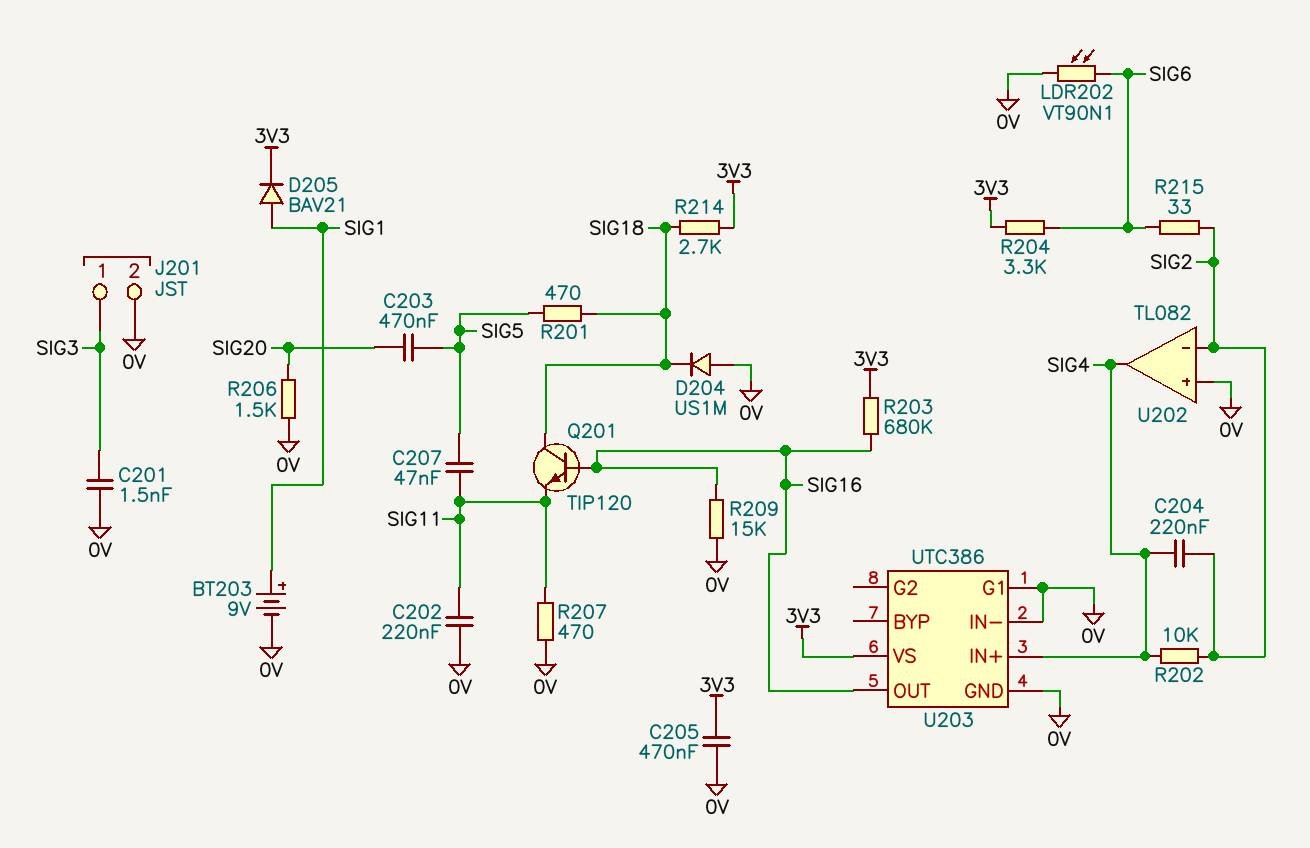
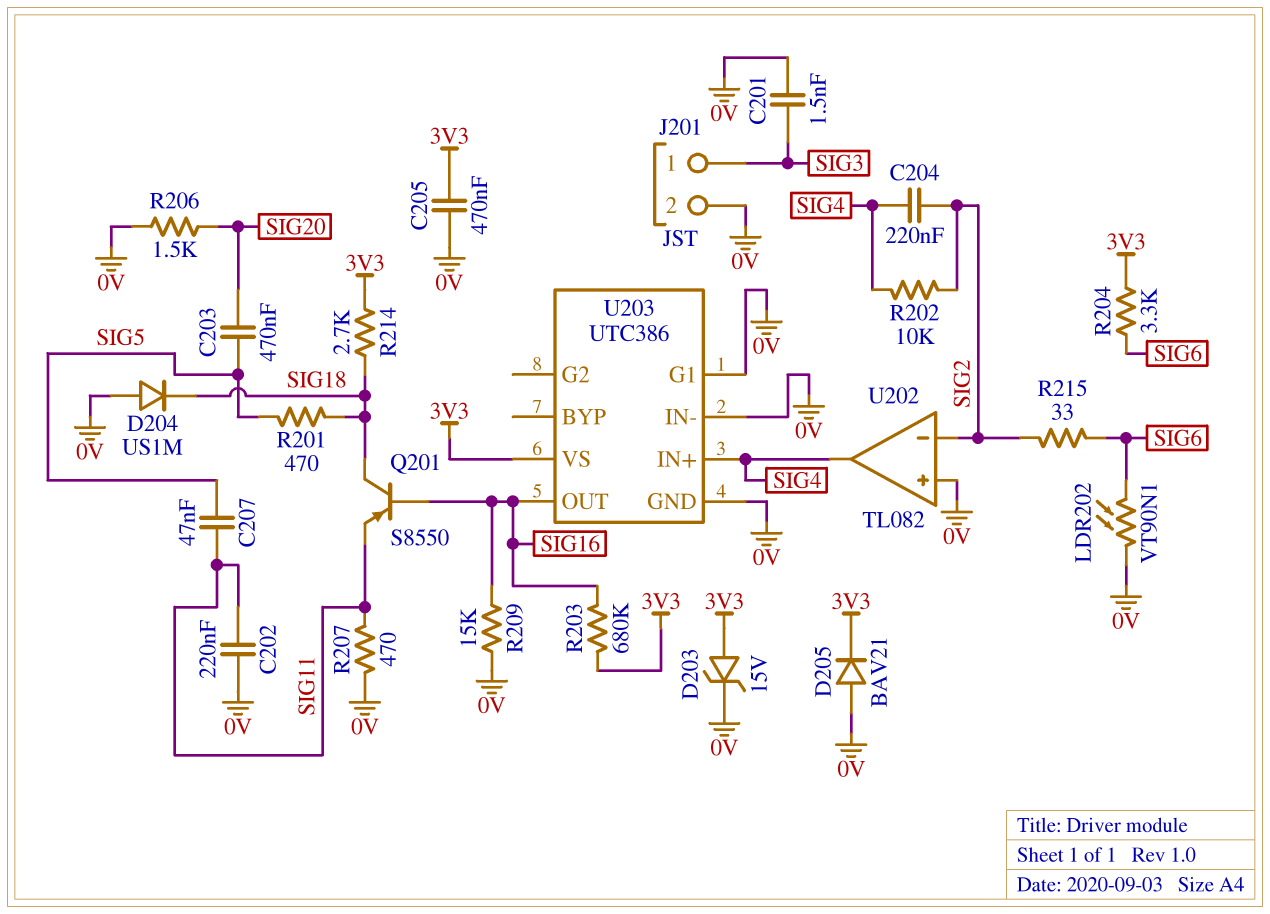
BT203: 9V (plus SIG1, minus 0V) -> none
D203: none -> zener 15V (A 3V3, K 0V)
D205: diode BAV21 (A SIG1, K 3V3) -> diode BAV21 (A 0V, K 3V3)
Q201: NPN TIP120 (B SIG16, C SIG18, E SIG11) -> PNP S8550 (B SIG16, C SIG18, E SIG11)

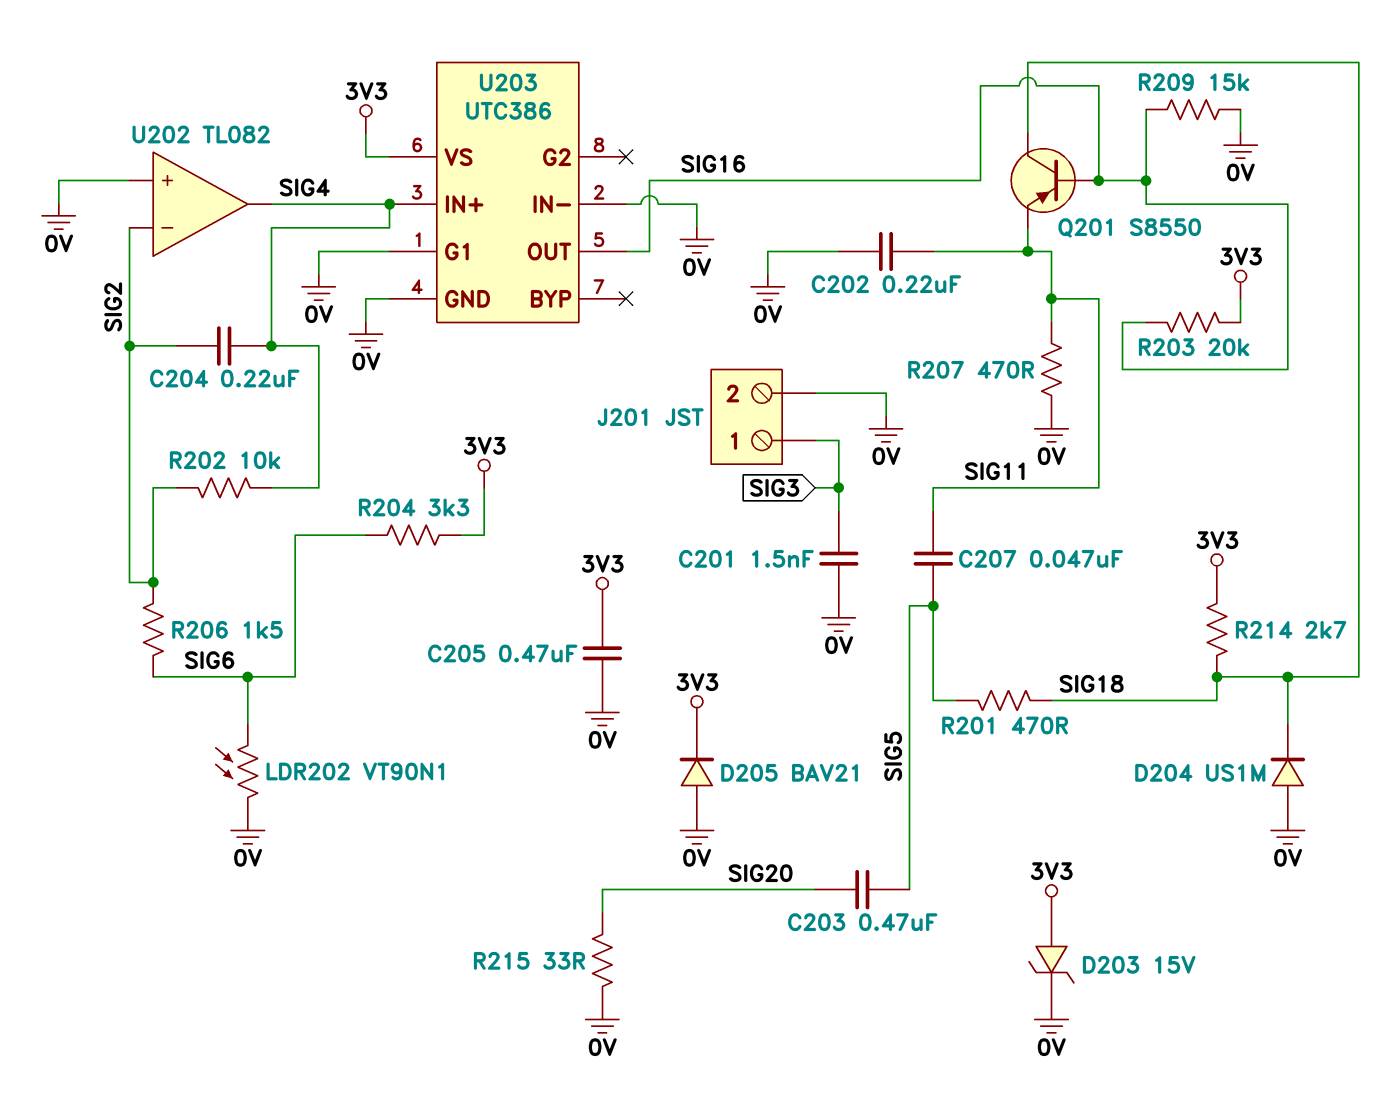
R203: 680k (3V3, SIG16) -> 20k (3V3, SIG16)
R206: 1.5k (0V, SIG20) -> 1.5k (SIG2, SIG6)
R215: 33 (SIG2, SIG6) -> 33 (0V, SIG20)

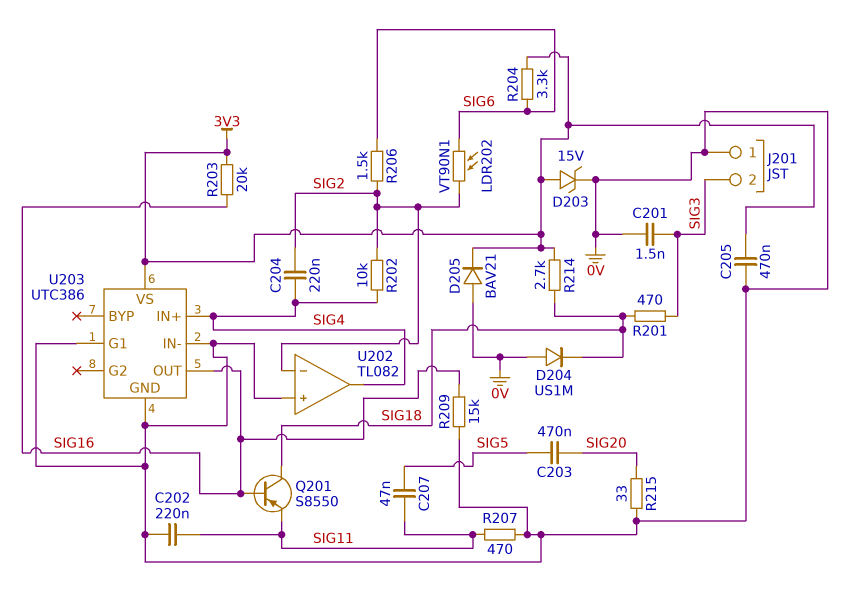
J201 pin 1: SIG3 -> 0V
J201 pin 2: 0V -> SIG3
LDR202: VT90N1 (0V, SIG6) -> VT90N1 (SIG2, SIG6)
R201: 470 (SIG5, SIG18) -> 470 (SIG3, SIG18)

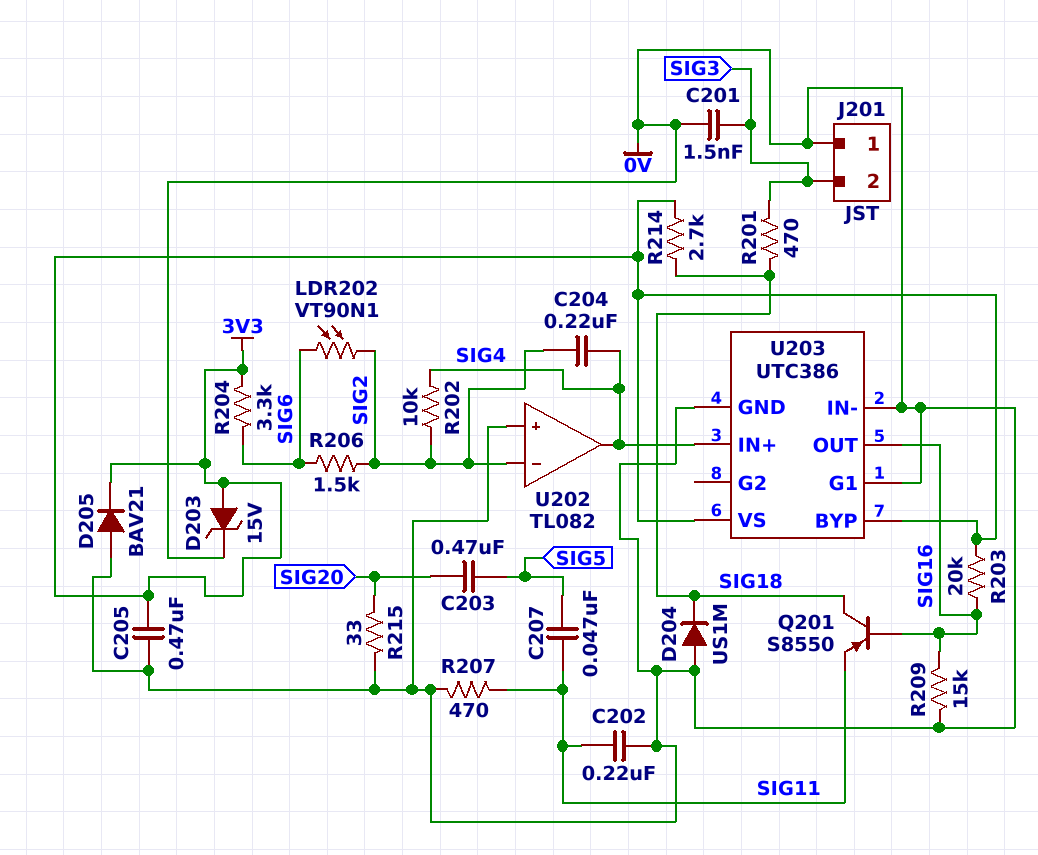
U203 pin BYP: none -> 3V3

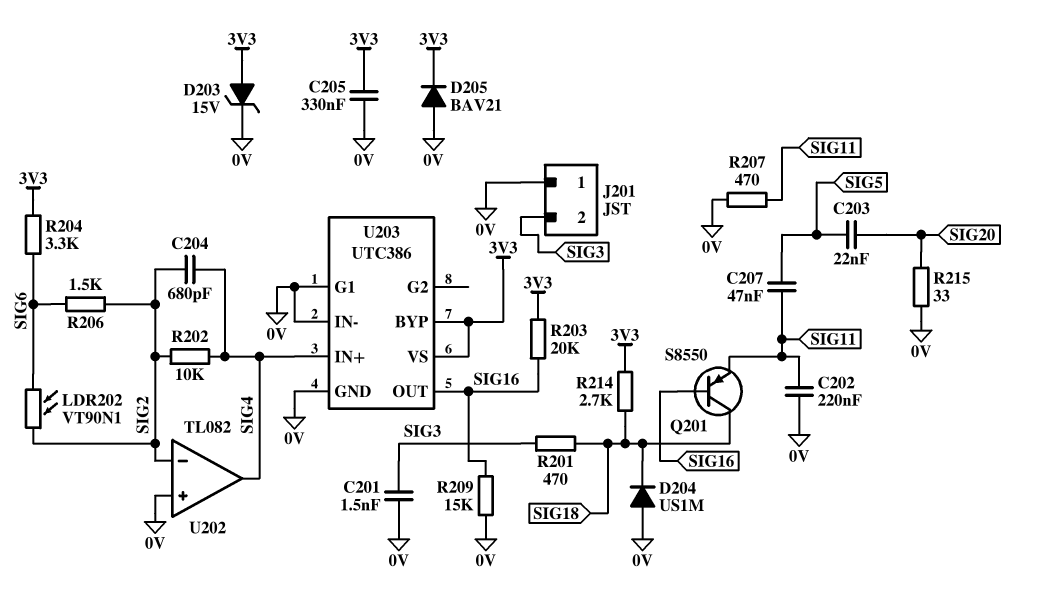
C203: 470nF (SIG5, SIG20) -> 22nF (SIG5, SIG20)
C204: 220nF (SIG2, SIG4) -> 680pF (SIG2, SIG4)
C205: 470nF (0V, 3V3) -> 330nF (0V, 3V3)

